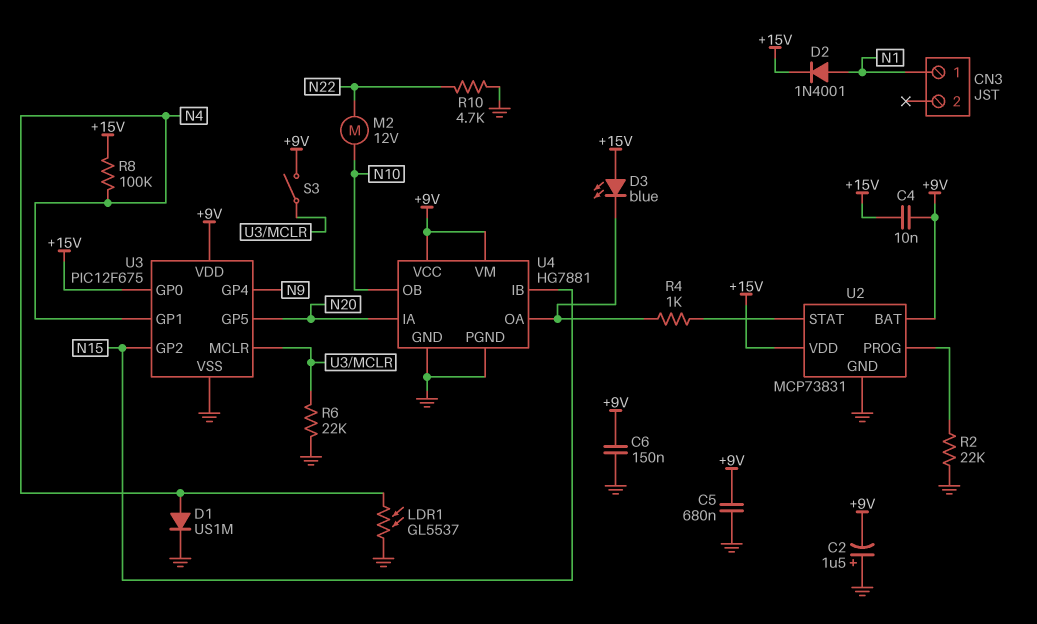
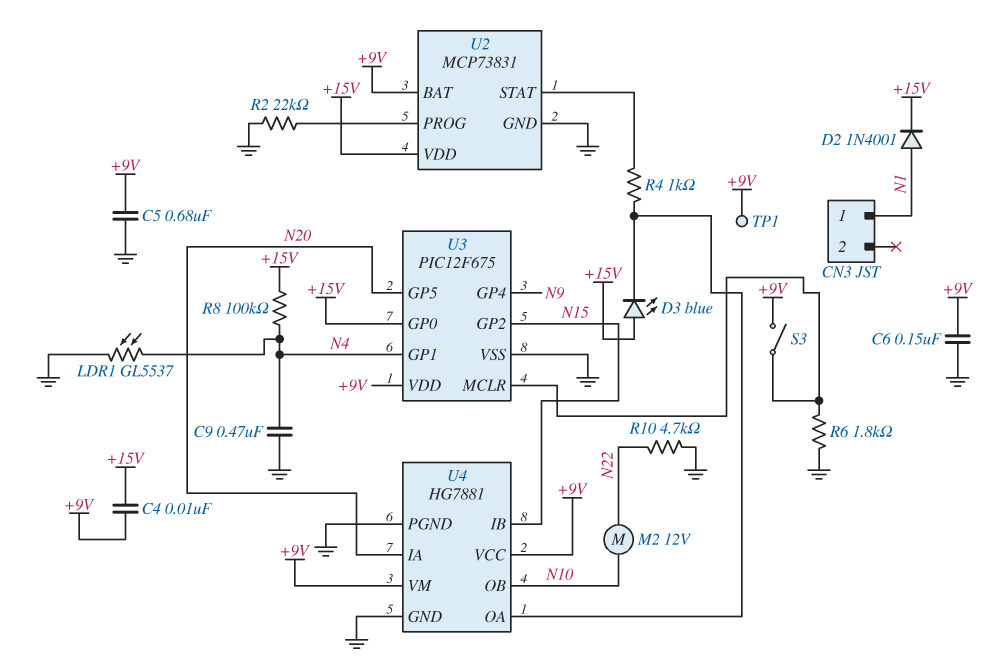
C2: 1.5uF (plus GND, minus +9V) -> none
C9: none -> 470nF (GND, N4)
D1: diode US1M (A N4, K GND) -> none
R6: 22k (GND, U3/MCLR) -> 1.8k (GND, U3/MCLR)
TP1: none -> test point (+9V)

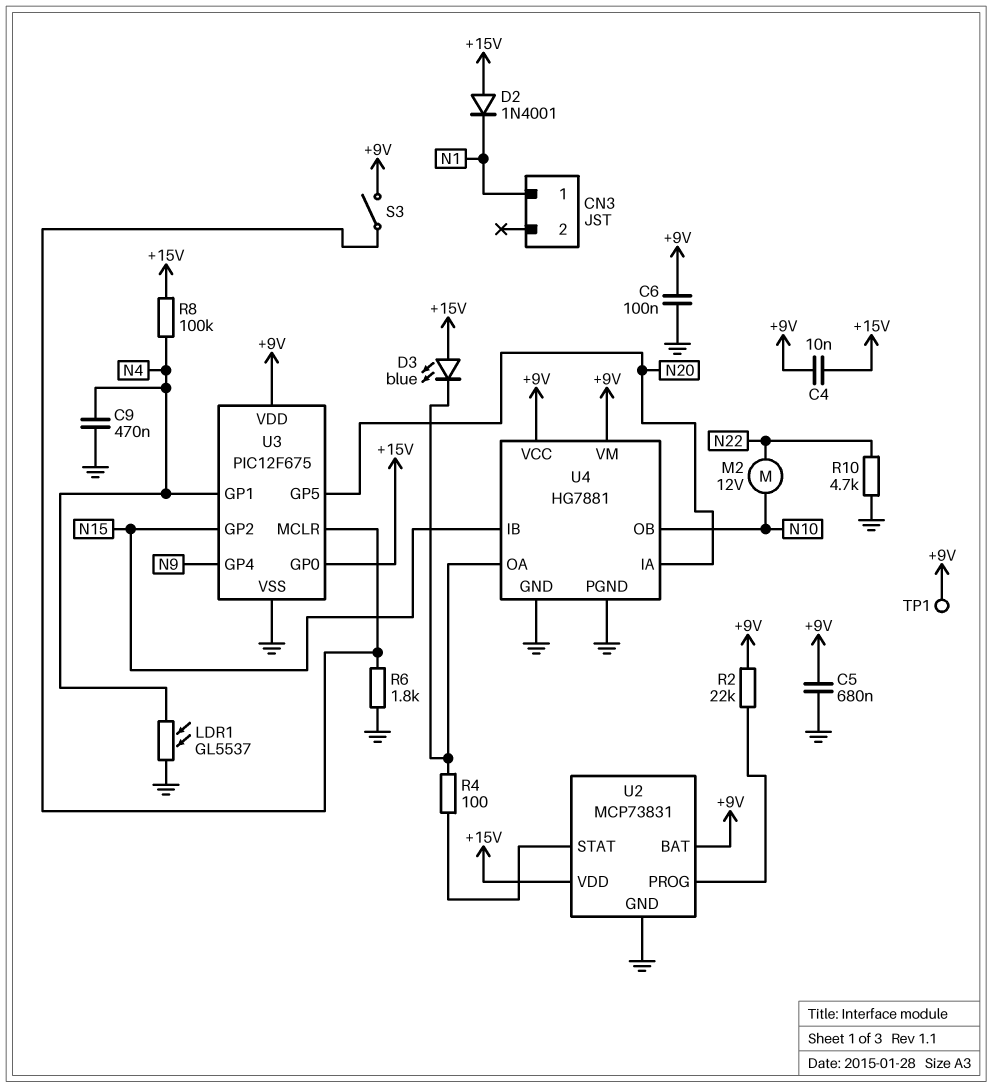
C6: 150nF (+9V, GND) -> 100nF (+9V, GND)
D2: diode 1N4001 (A N1, K +15V) -> diode 1N4001 (A +15V, K N1)
R2: 22k (GND, U2/PROG) -> 22k (+9V, U2/PROG)
R4: 1k (U2/STAT, U4/OA) -> 100 (U2/STAT, U4/OA)

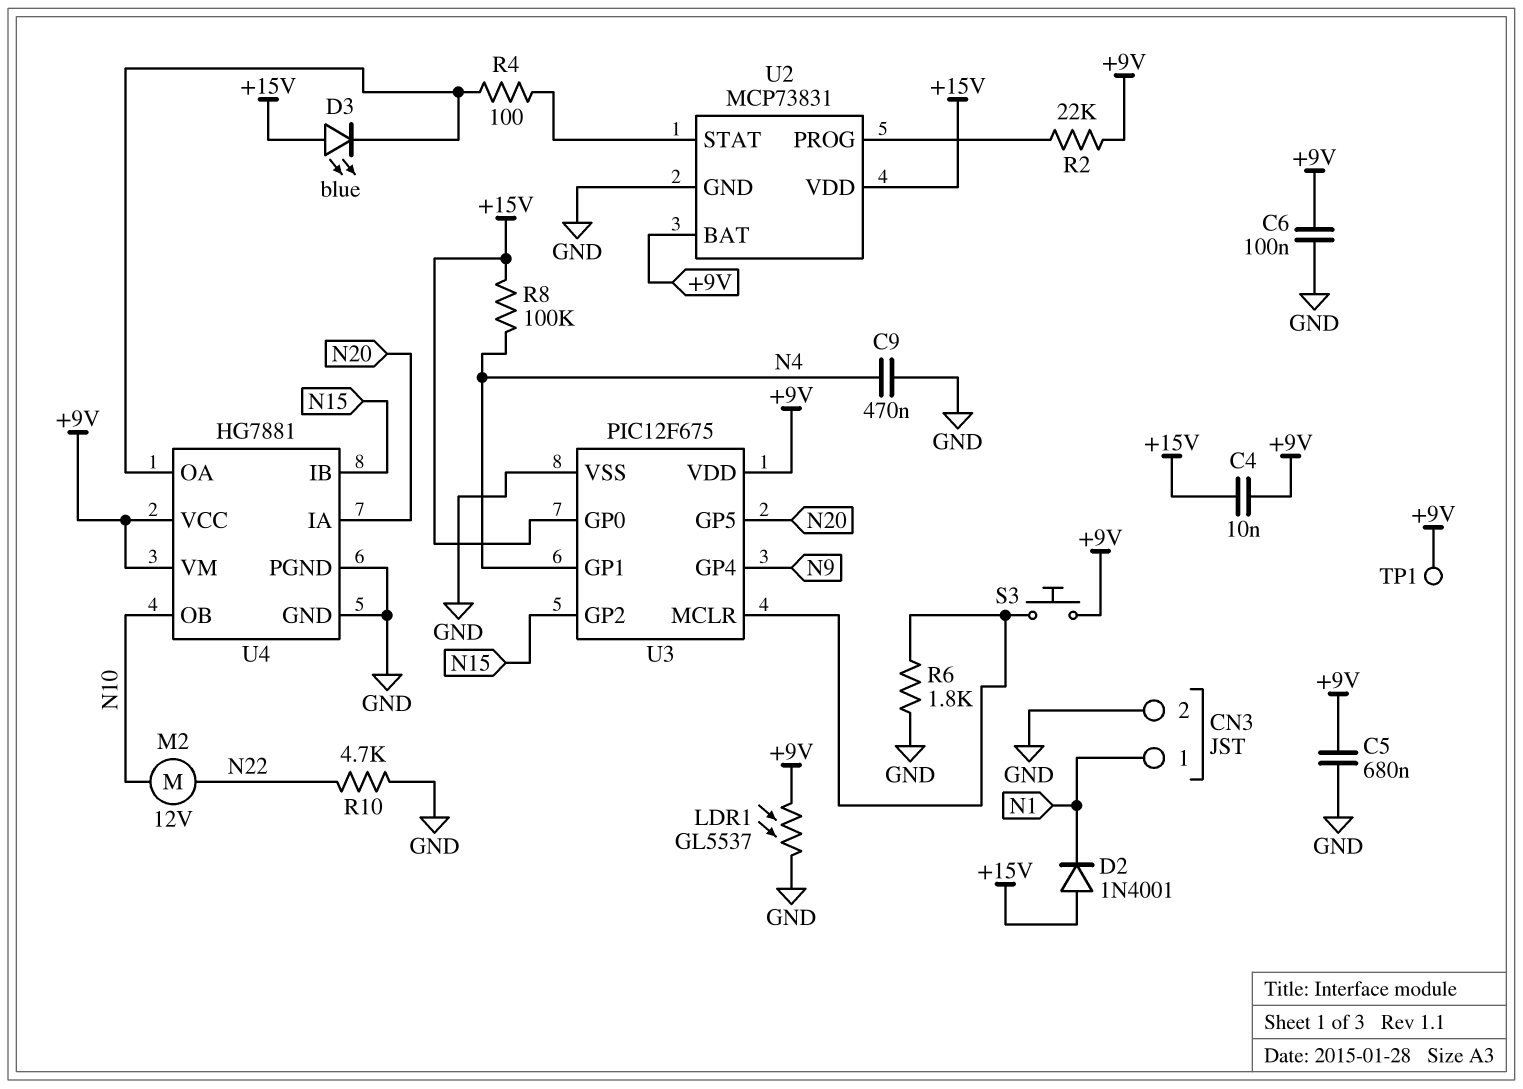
CN3 pin 2: none -> GND
LDR1: GL5537 (GND, N4) -> GL5537 (+9V, GND)
S3: switch (+9V, U3/MCLR) -> button (+9V, U3/MCLR)

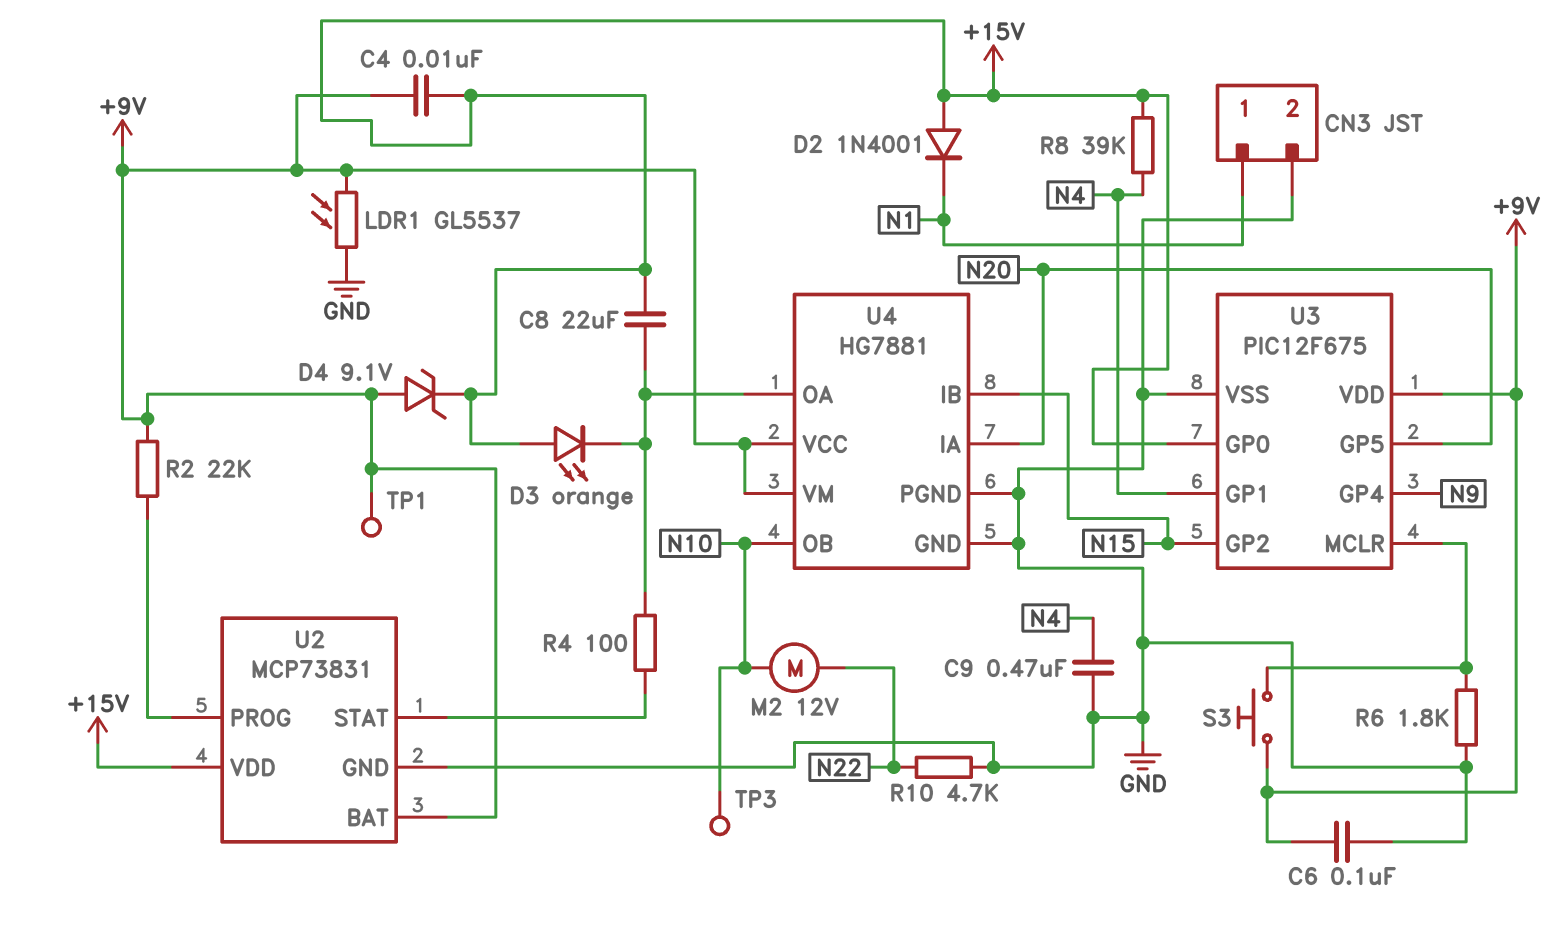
C5: 680nF (+9V, GND) -> none
C8: none -> 22uF (+15V, U4/OA)
D3: LED blue (A +15V, K U4/OA) -> LED orange (A +15V, K U4/OA)
D4: none -> zener 9.1V (A +9V, K +15V)
R8: 100k (+15V, N4) -> 39k (+15V, N4)
TP3: none -> test point (N10)

